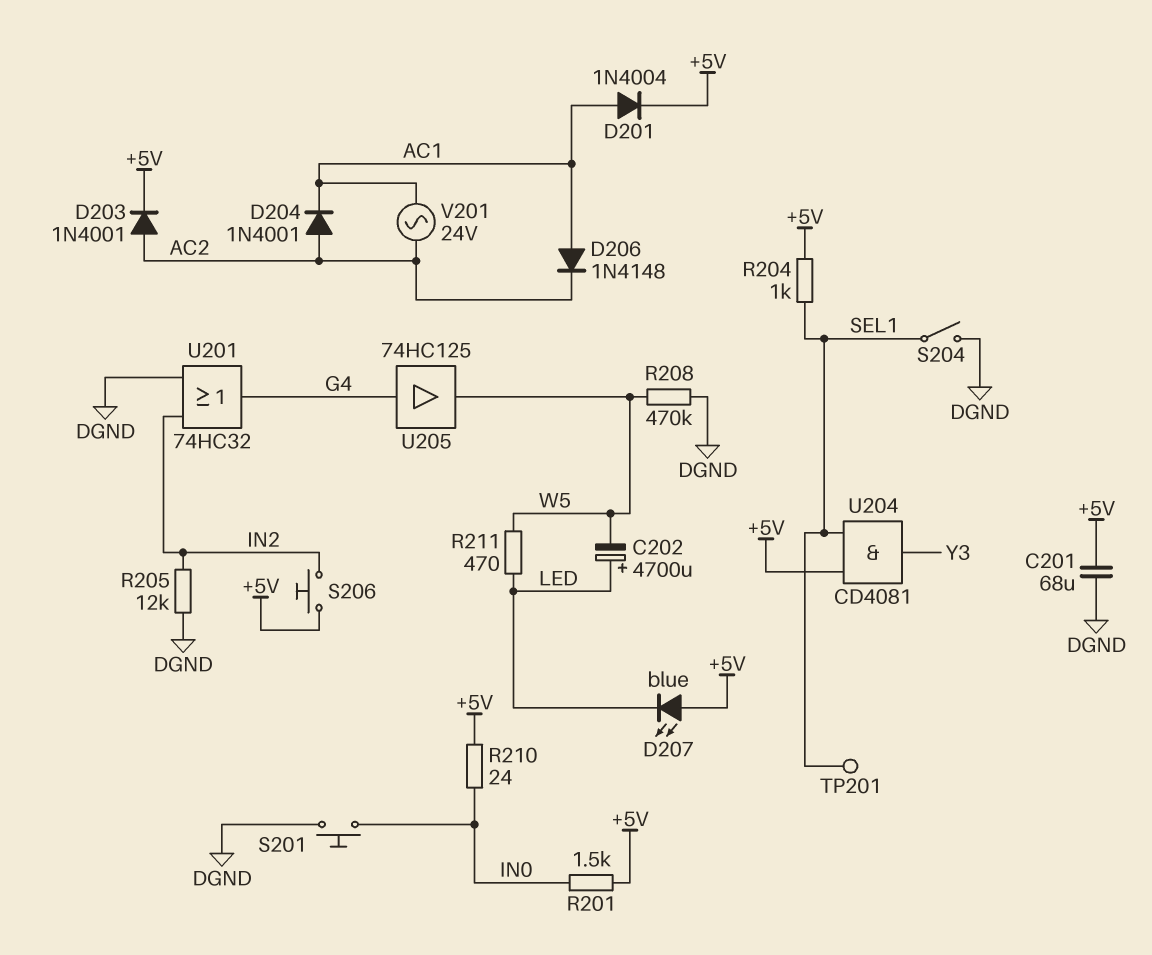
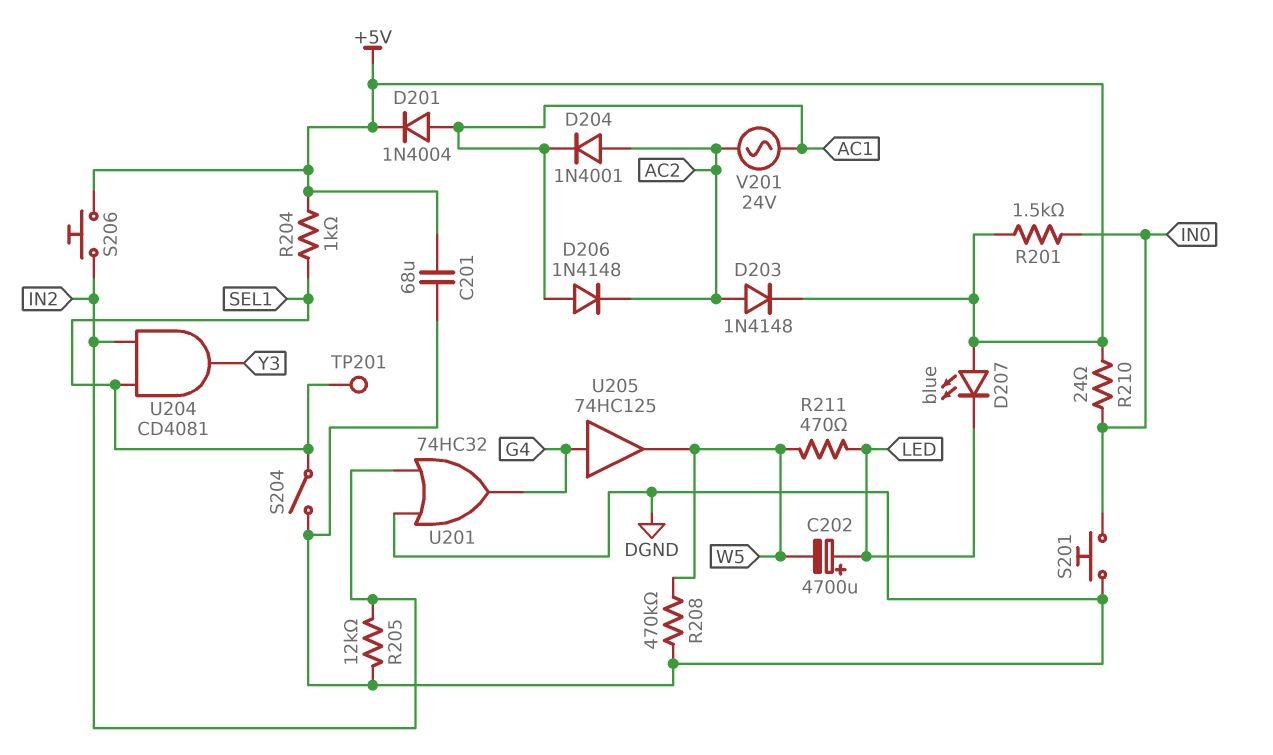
D203: diode 1N4001 (A AC2, K +5V) -> diode 1N4148 (A AC2, K +5V)
U204: AND CD4081 (in +5V, in SEL1, out Y3) -> AND CD4081 (in IN2, in SEL1, out Y3)

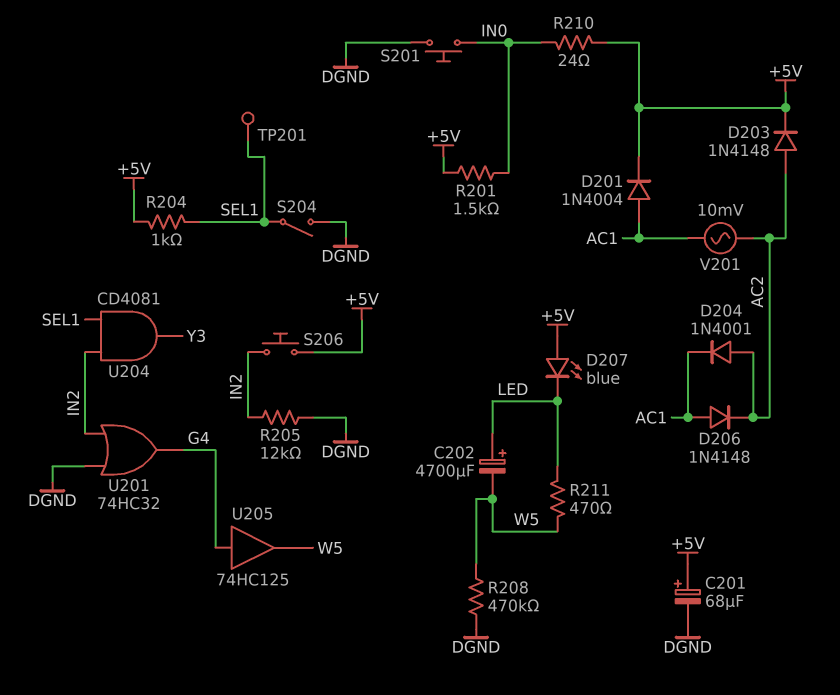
C201: 68uF (+5V, DGND) -> 68uF (plus +5V, minus DGND)
V201: AC 24V (AC1, AC2) -> AC 10mV (AC1, AC2)

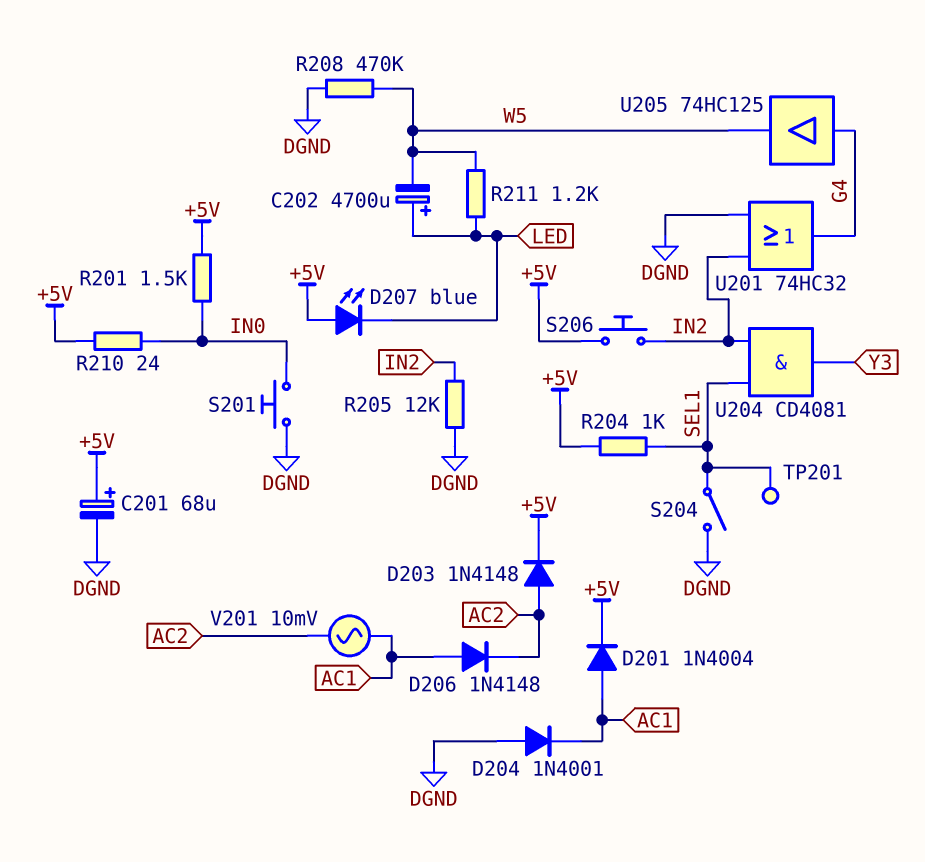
D204: diode 1N4001 (A AC2, K AC1) -> diode 1N4001 (A DGND, K AC1)
R211: 470 (LED, W5) -> 1.2k (LED, W5)

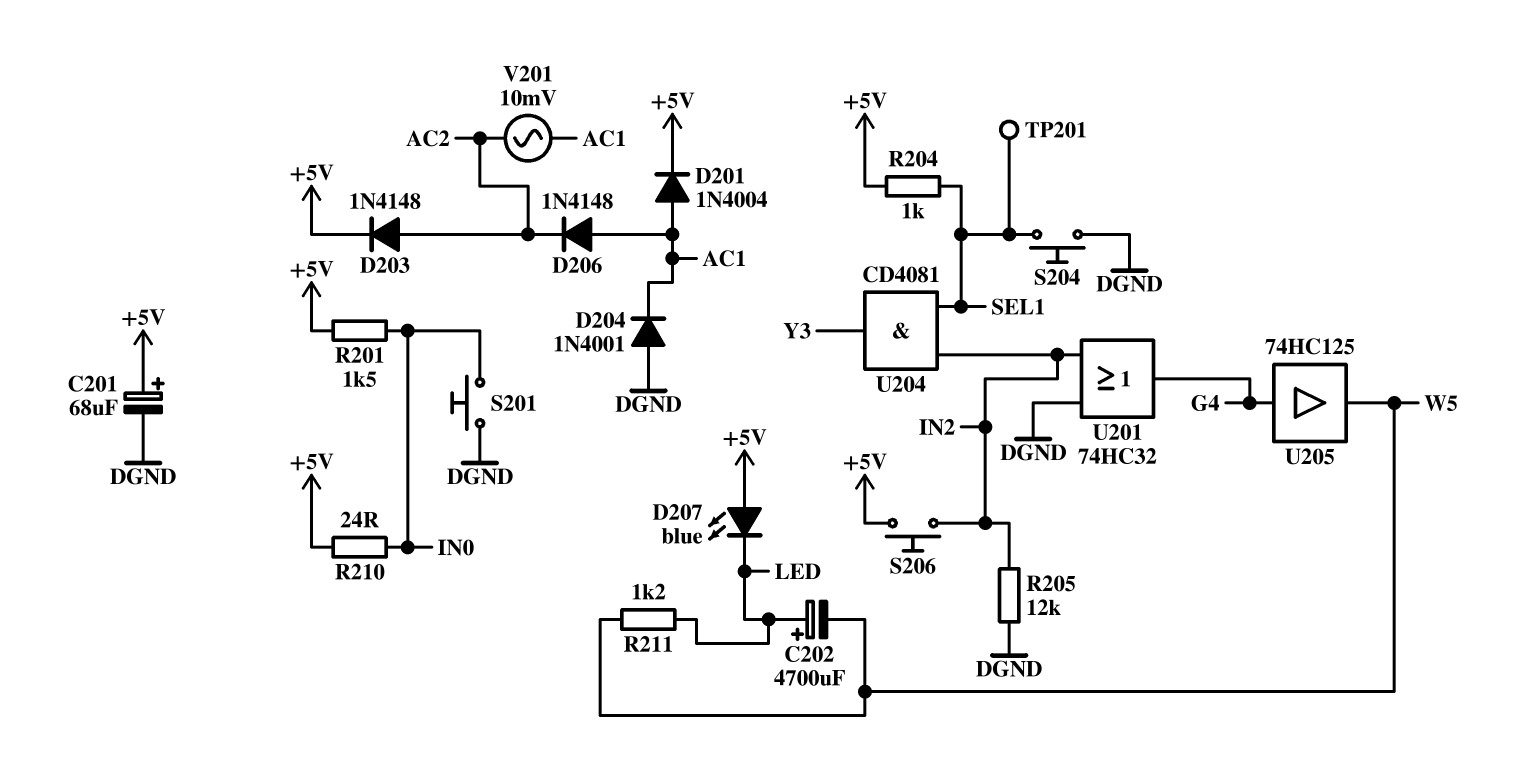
R208: 470k (DGND, W5) -> none
S204: switch (DGND, SEL1) -> button (DGND, SEL1)

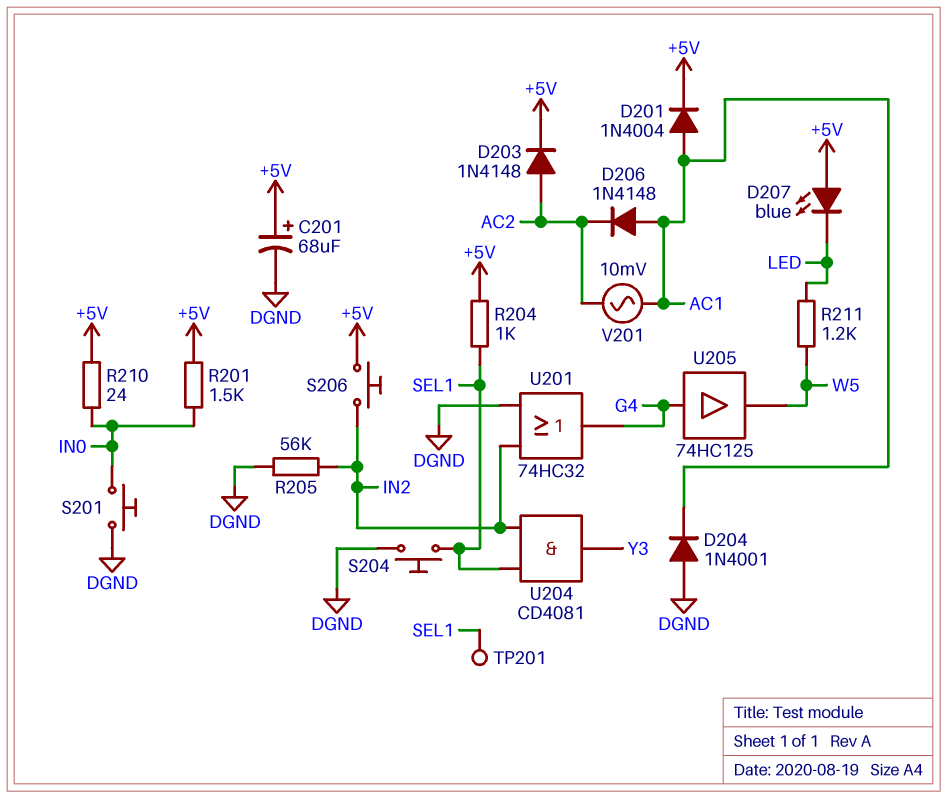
C202: 4700uF (plus LED, minus W5) -> none
R205: 12k (DGND, IN2) -> 56k (DGND, IN2)

